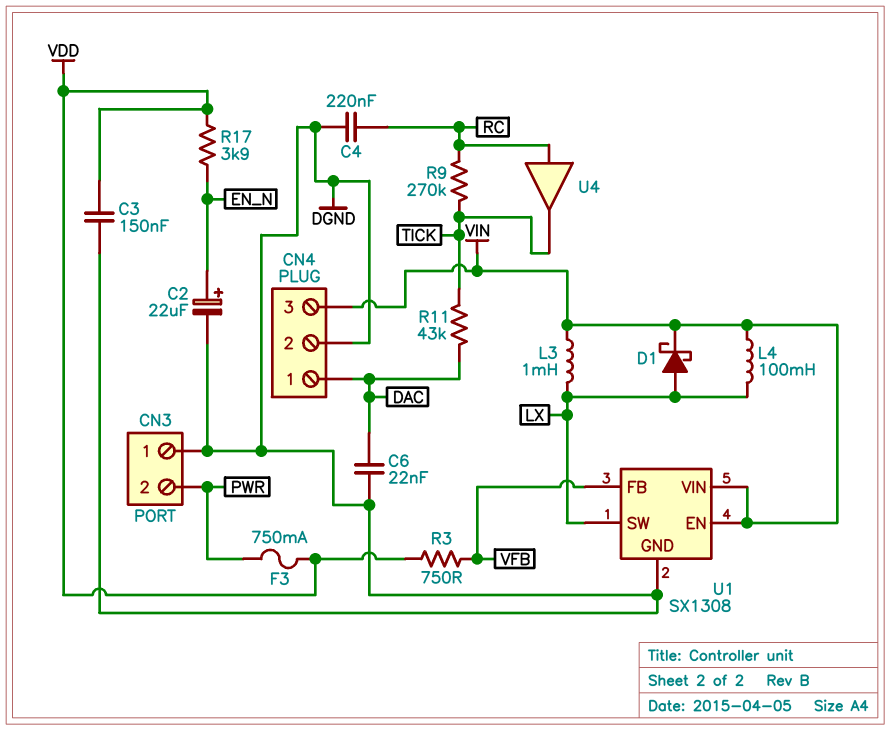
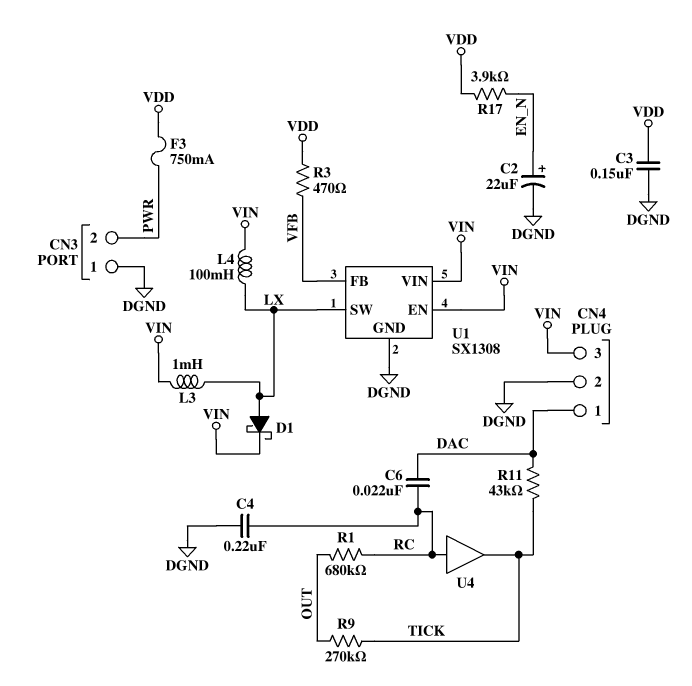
C6: 22nF (DAC, DGND) -> 22nF (DAC, RC)
R1: none -> 680k (OUT, RC)
R3: 750 (VDD, VFB) -> 470 (VDD, VFB)
R9: 270k (RC, TICK) -> 270k (OUT, TICK)

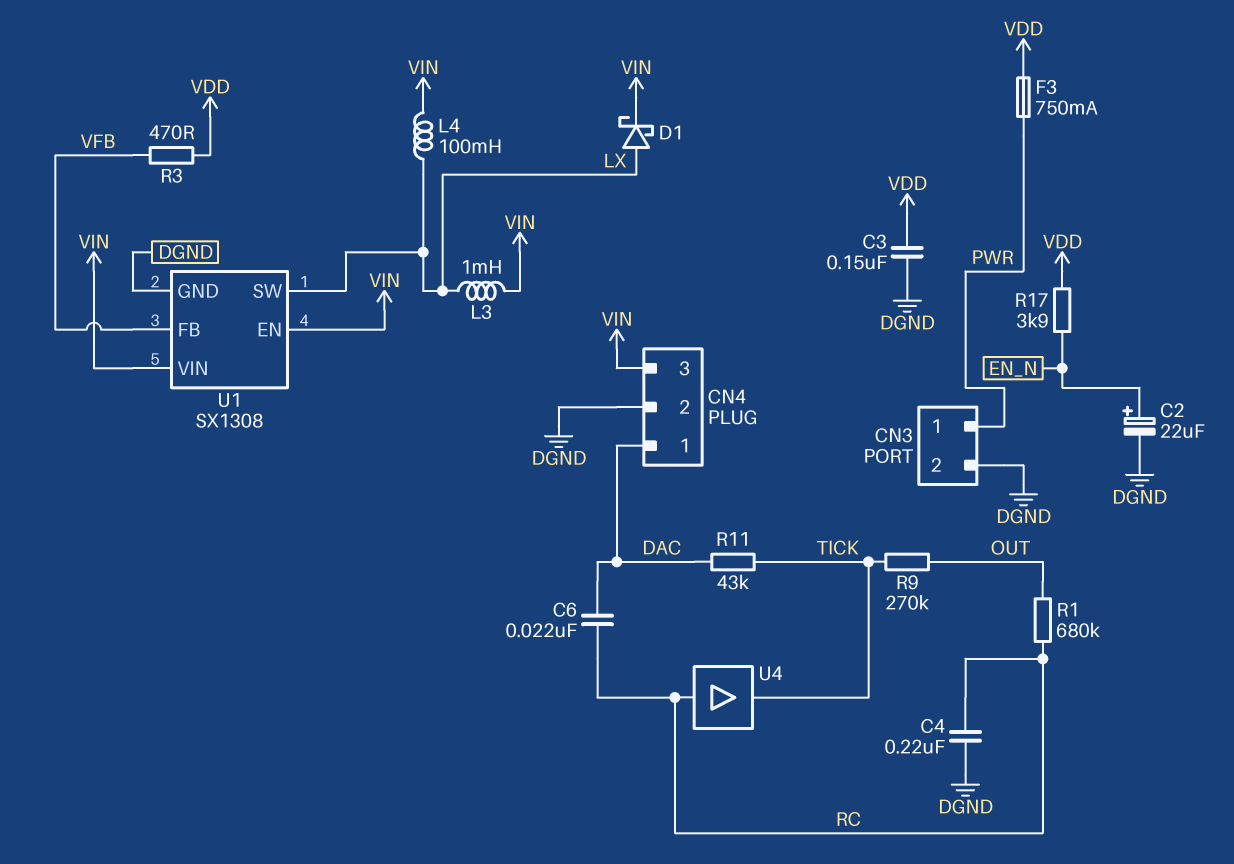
CN3 pin 1: DGND -> PWR
CN3 pin 2: PWR -> DGND

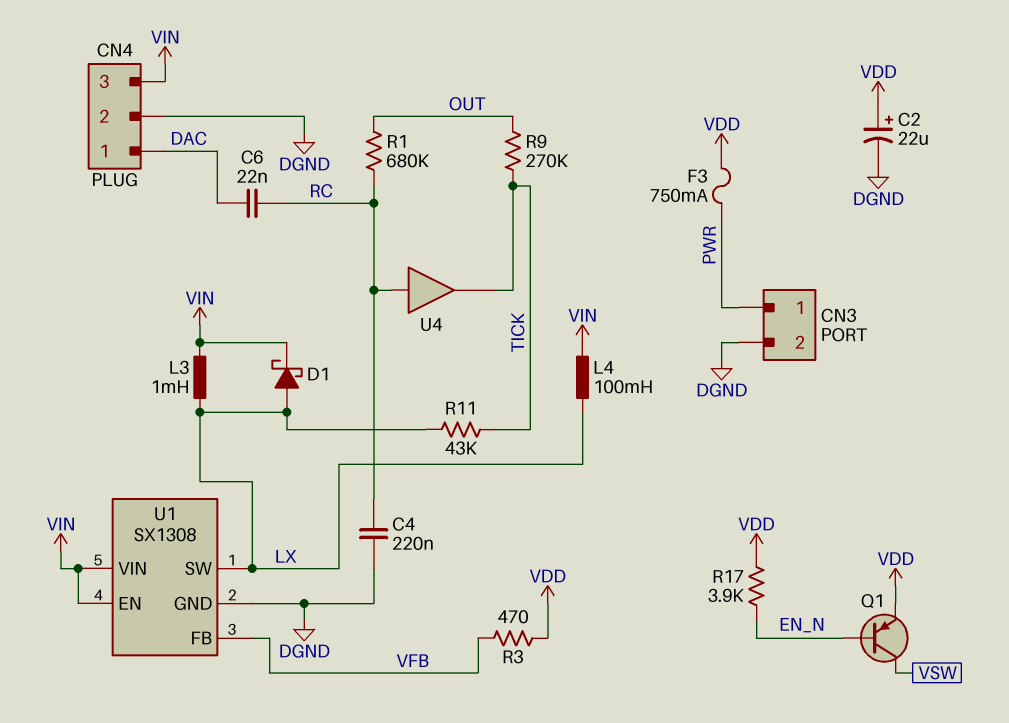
C2: 22uF (plus EN_N, minus DGND) -> 22uF (plus VDD, minus DGND)
C3: 150nF (DGND, VDD) -> none
Q1: none -> PNP (B EN_N, C VSW, E VDD)
R11: 43k (DAC, TICK) -> 43k (LX, TICK)

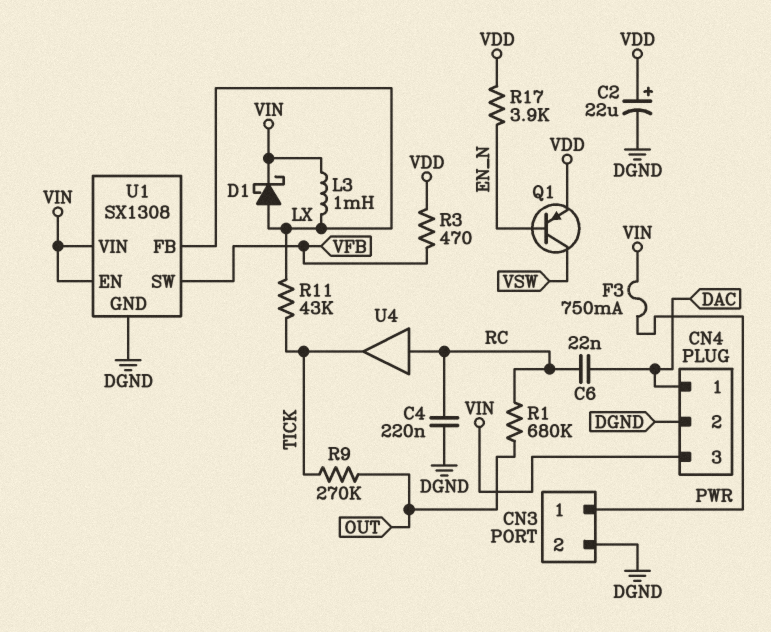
F3: 750mA (PWR, VDD) -> 750mA (PWR, VIN)
L4: 100mH (LX, VIN) -> none
U1 pin FB: VFB -> LX
U1 pin SW: LX -> VFB

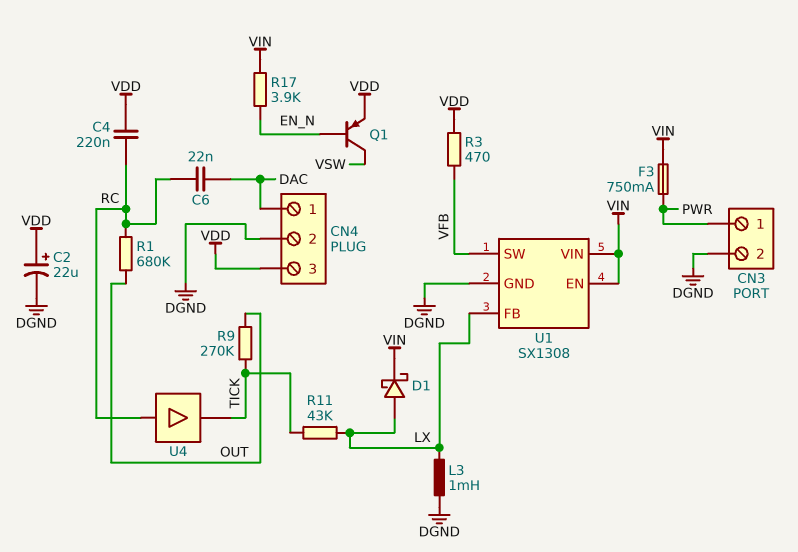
C4: 220nF (DGND, RC) -> 220nF (RC, VDD)
CN4 pin 3: VIN -> VDD
L3: 1mH (LX, VIN) -> 1mH (DGND, LX)
R17: 3.9k (EN_N, VDD) -> 3.9k (EN_N, VIN)

